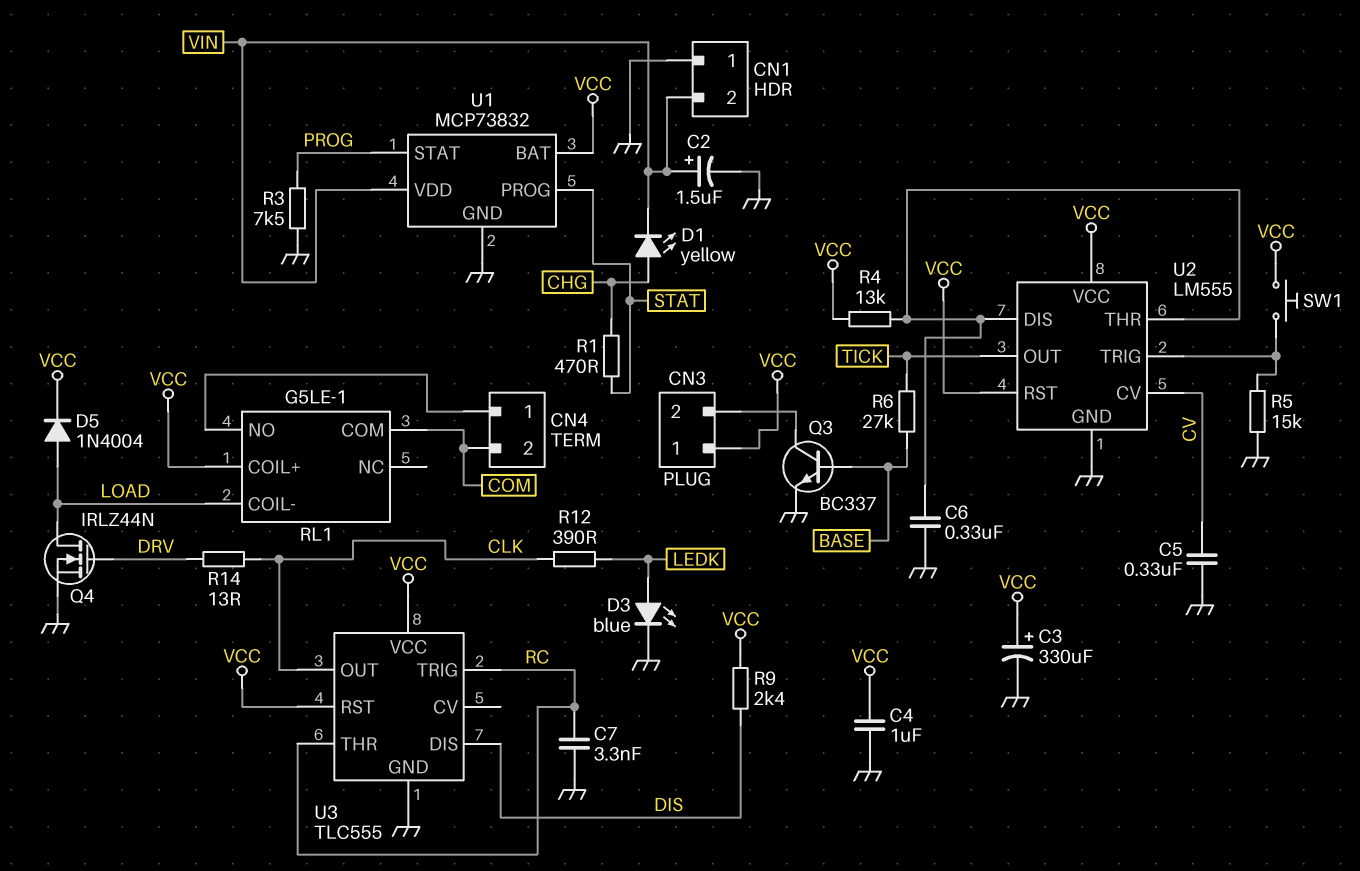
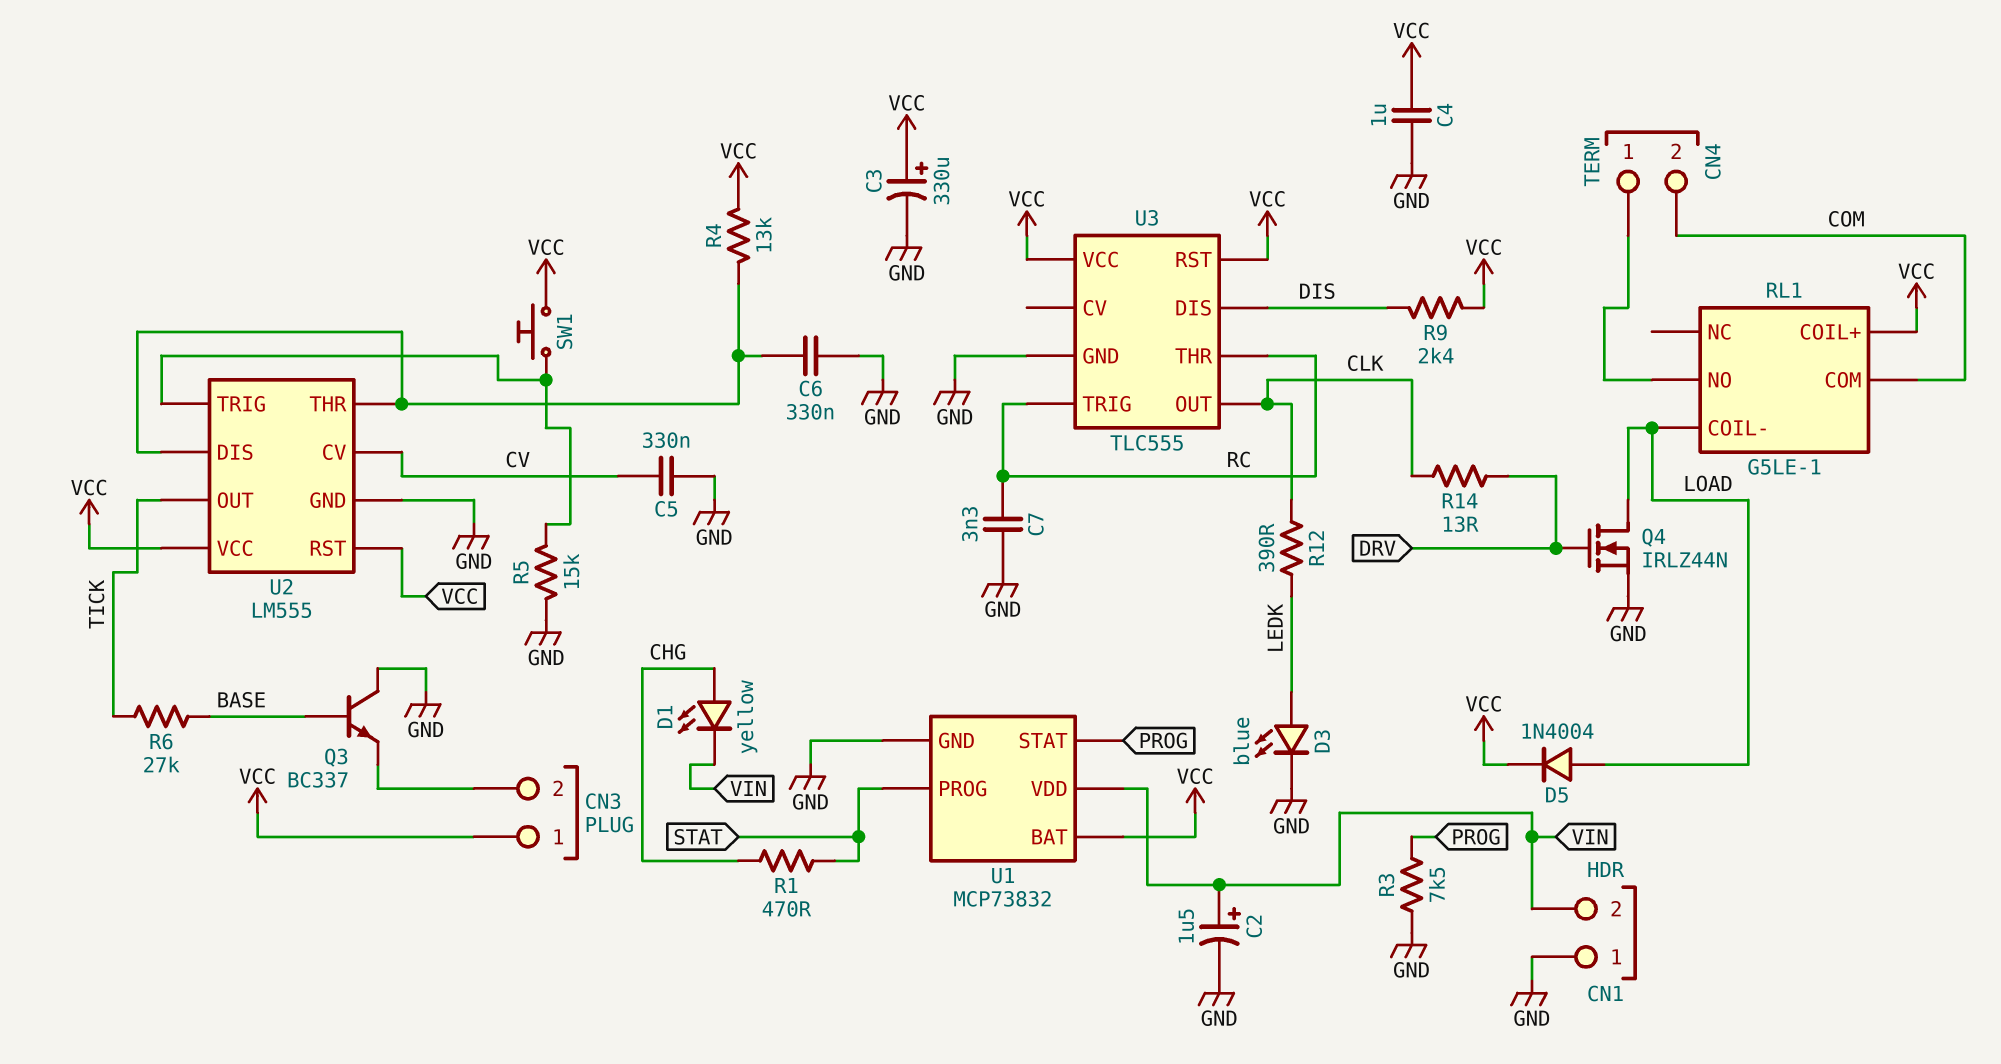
Q3: NPN BC337 (B BASE, C CN3/2, E GND) -> NPN BC337 (B BASE, C GND, E CN3/2)

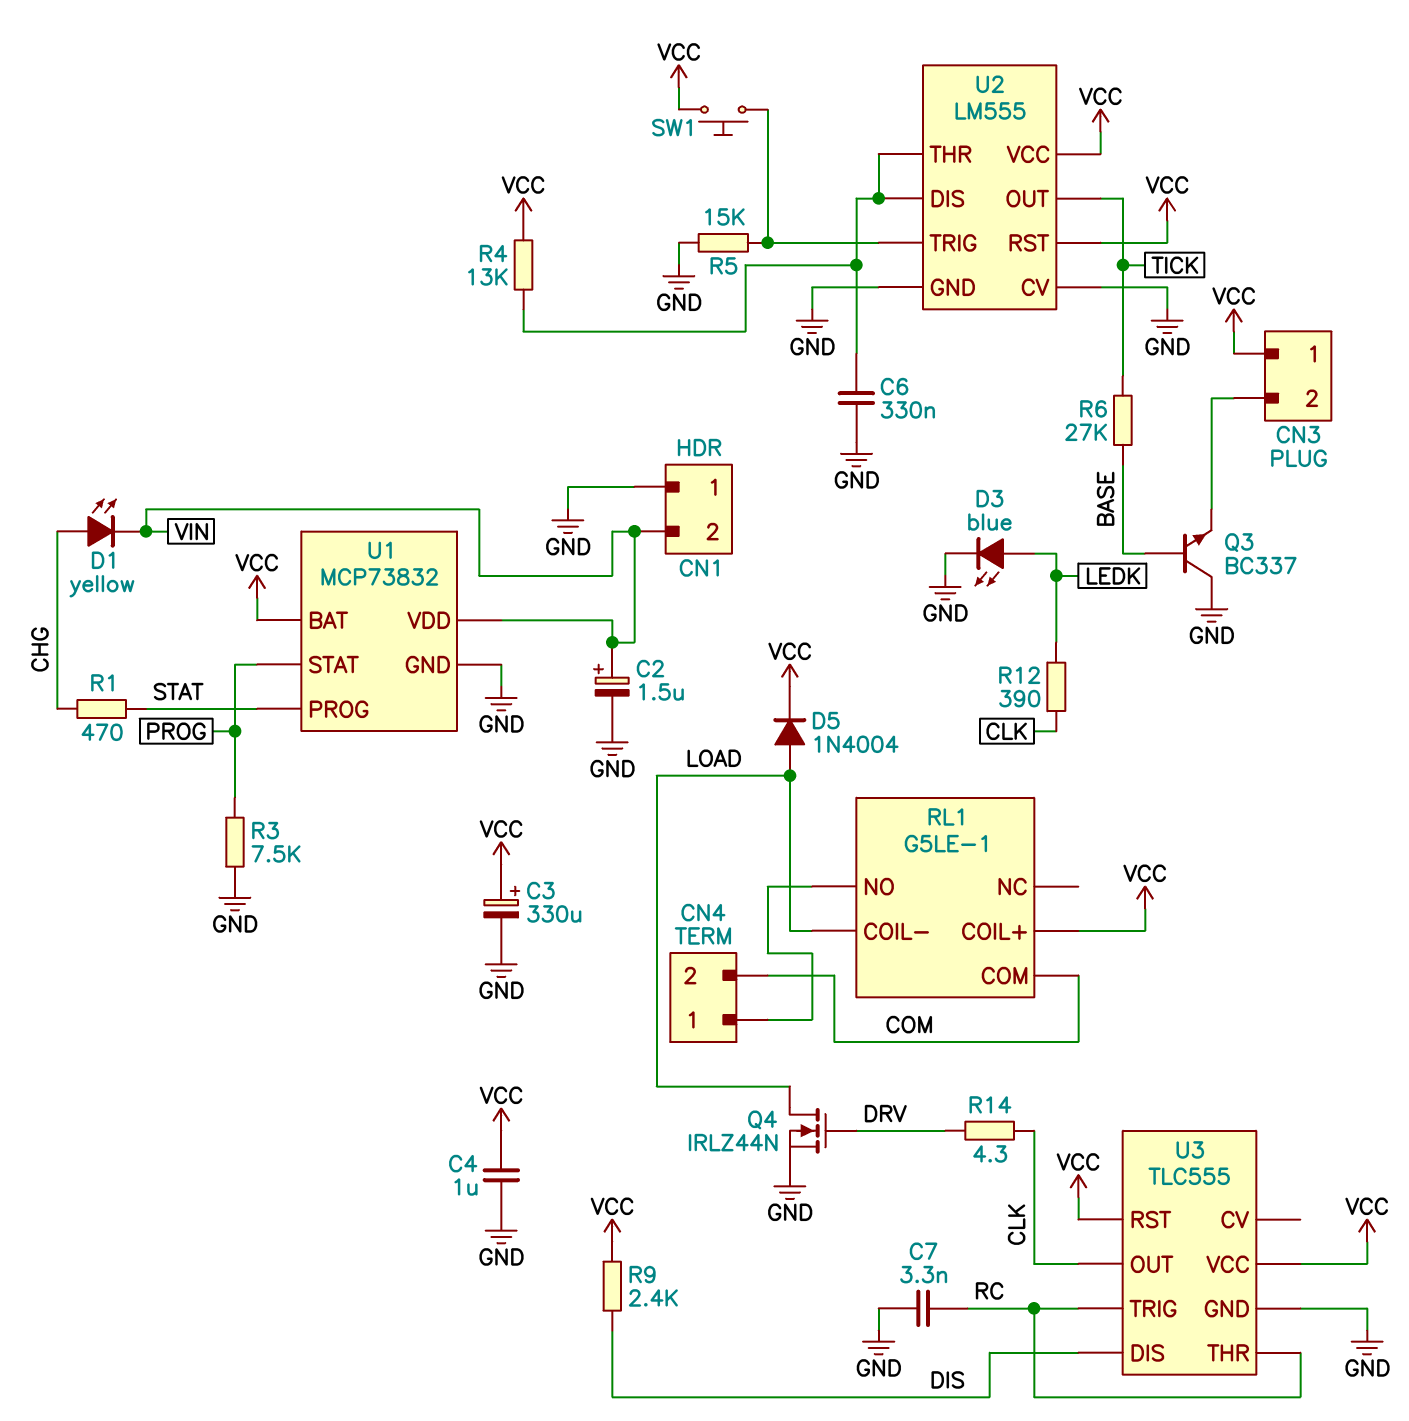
C5: 330nF (CV, GND) -> none
R14: 13 (CLK, DRV) -> 4.3 (CLK, DRV)
U2 pin CV: CV -> GND

